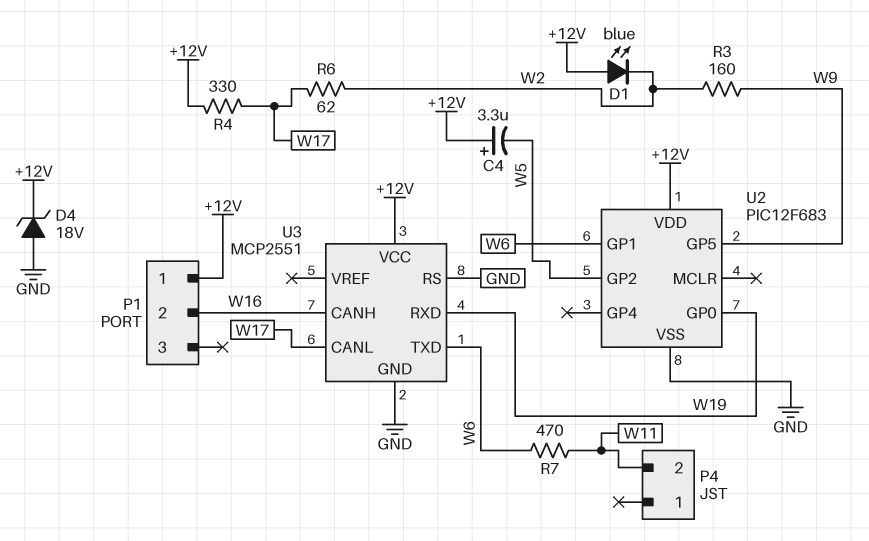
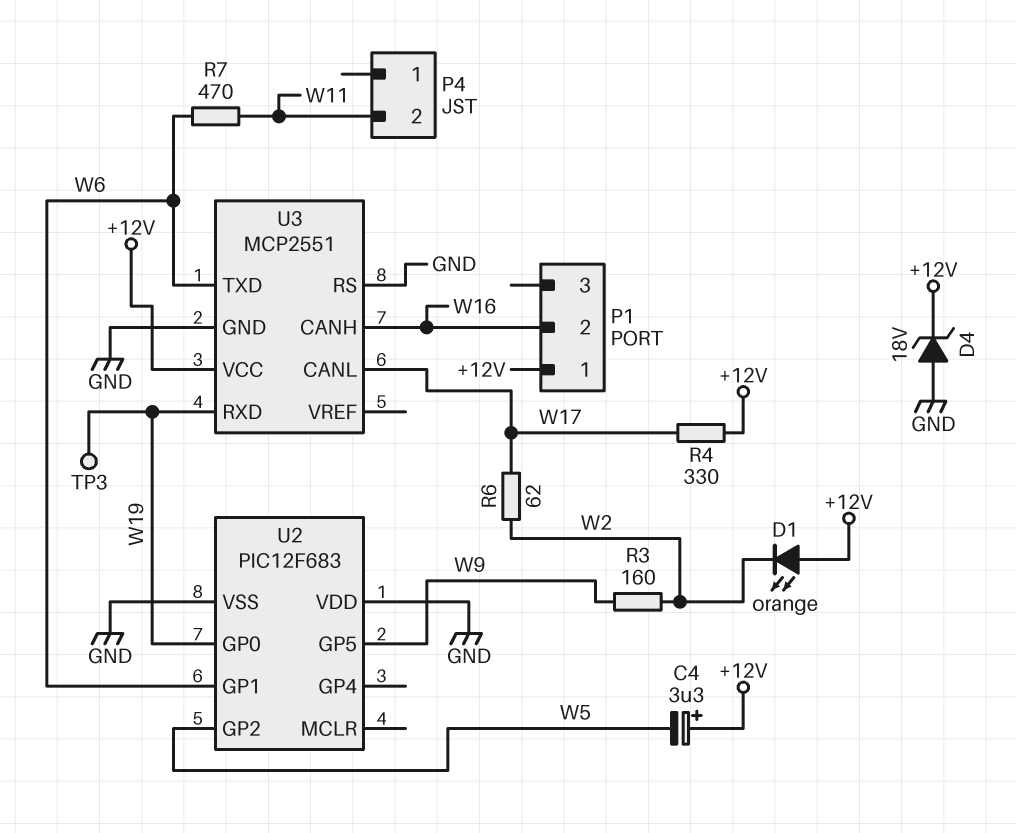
D1: LED blue (A +12V, K W2) -> LED orange (A +12V, K W2)
TP3: none -> test point (W19)
U2 pin VDD: +12V -> GND

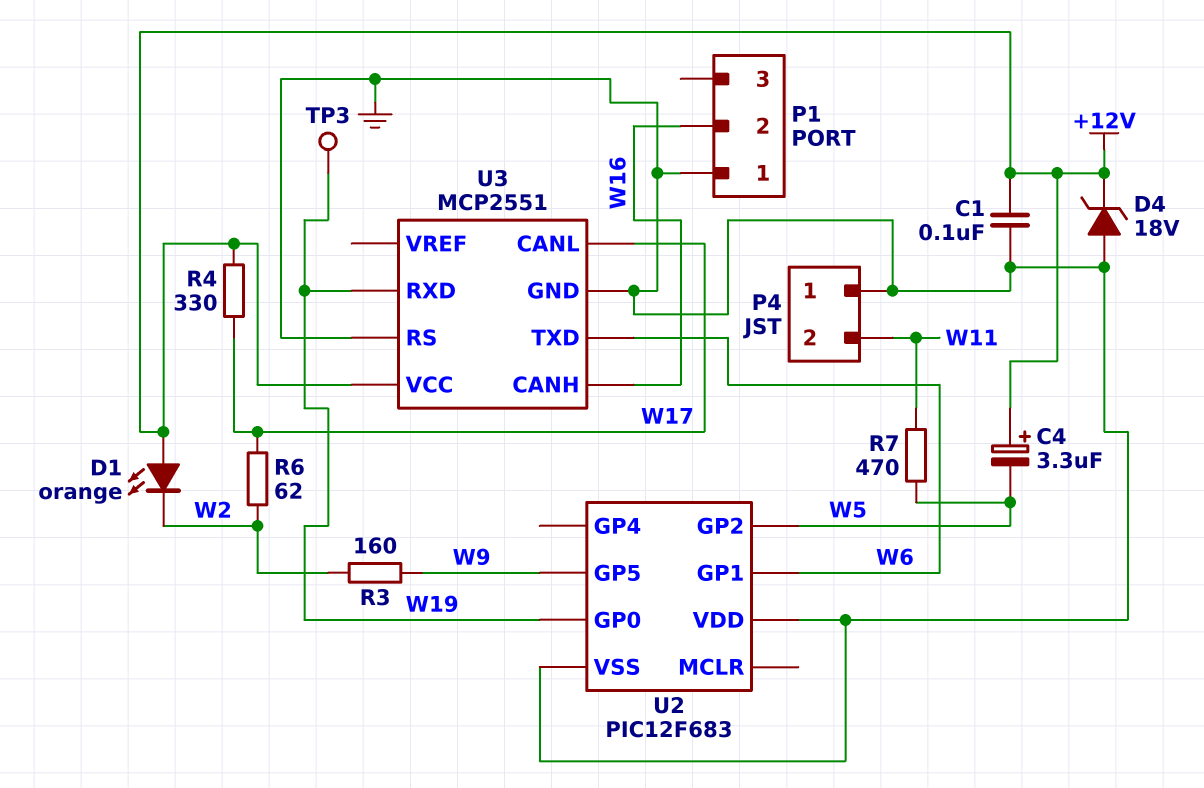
C1: none -> 100nF (+12V, GND)
P1 pin 1: +12V -> GND
P4 pin 1: none -> GND
R7: 470 (W6, W11) -> 470 (W5, W11)

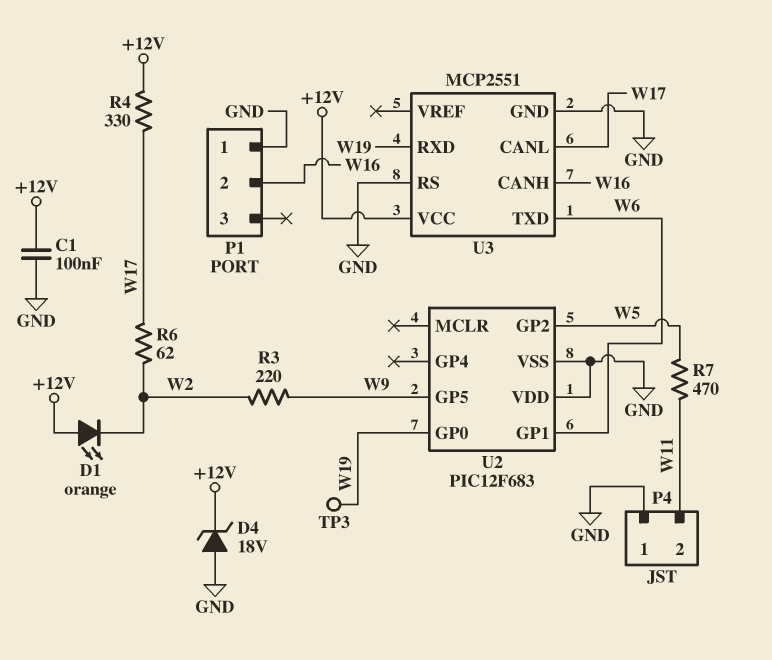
C4: 3.3uF (plus +12V, minus W5) -> none
R3: 160 (W2, W9) -> 220 (W2, W9)

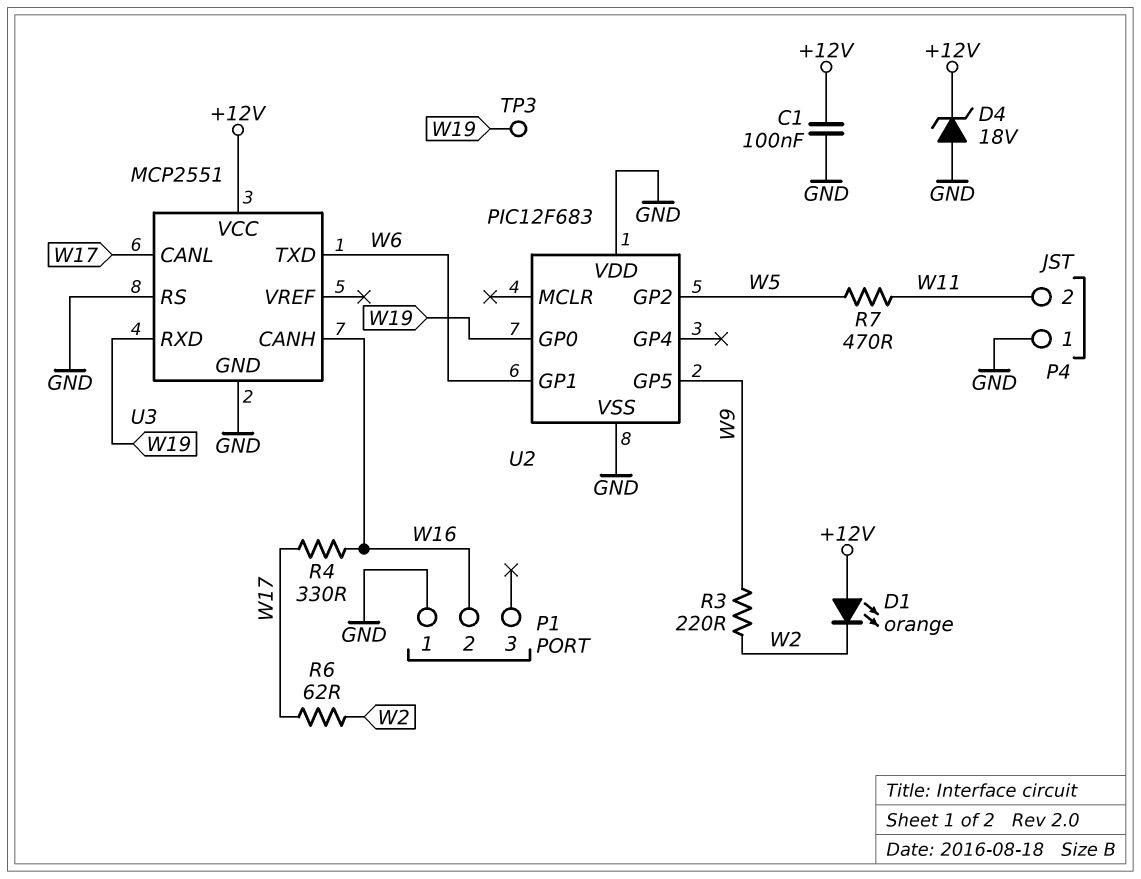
R4: 330 (+12V, W17) -> 330 (W16, W17)

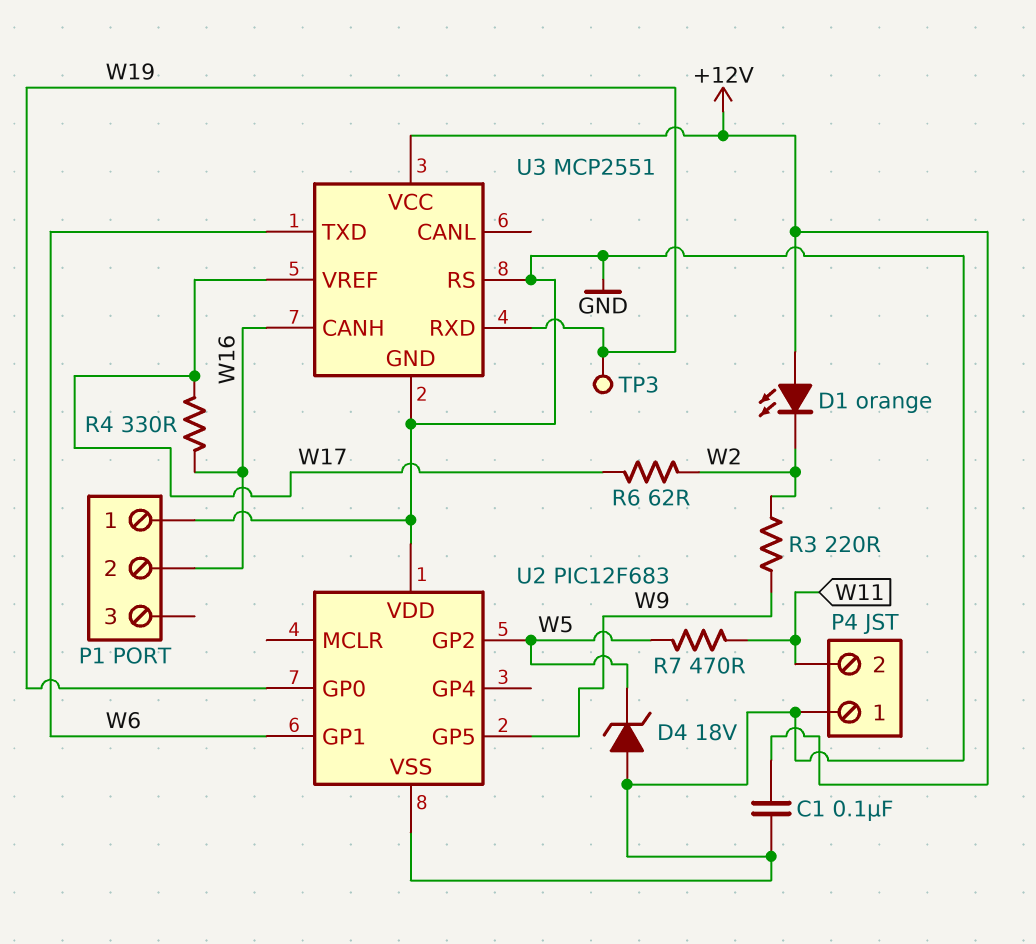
D4: zener 18V (A GND, K +12V) -> zener 18V (A GND, K W5)
U3 pin CANL: W17 -> none
U3 pin VREF: none -> W17

